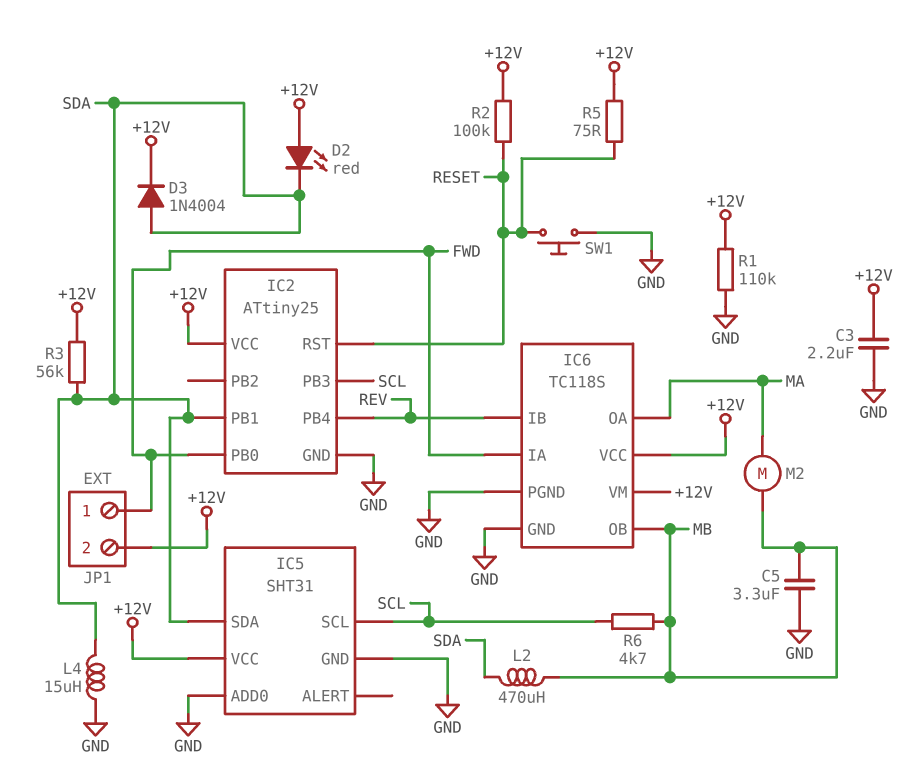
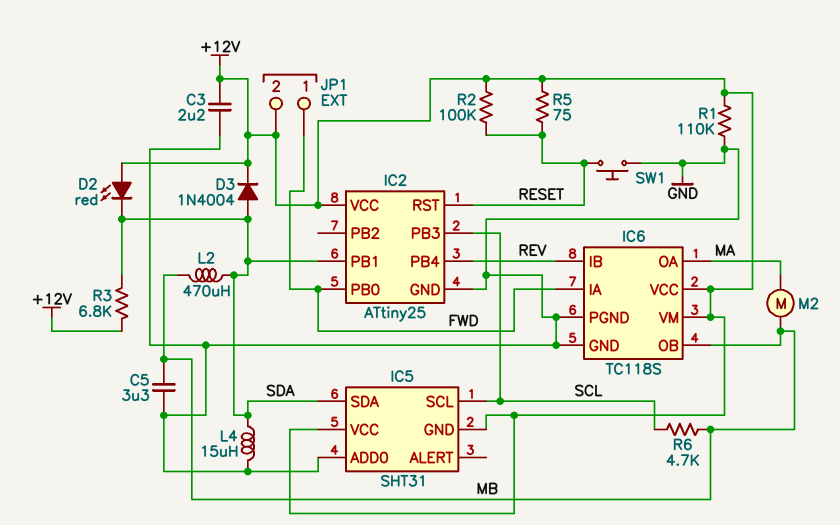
IC5 pin GND: GND -> +12V
R3: 56k (+12V, SDA) -> 6.8k (+12V, SDA)

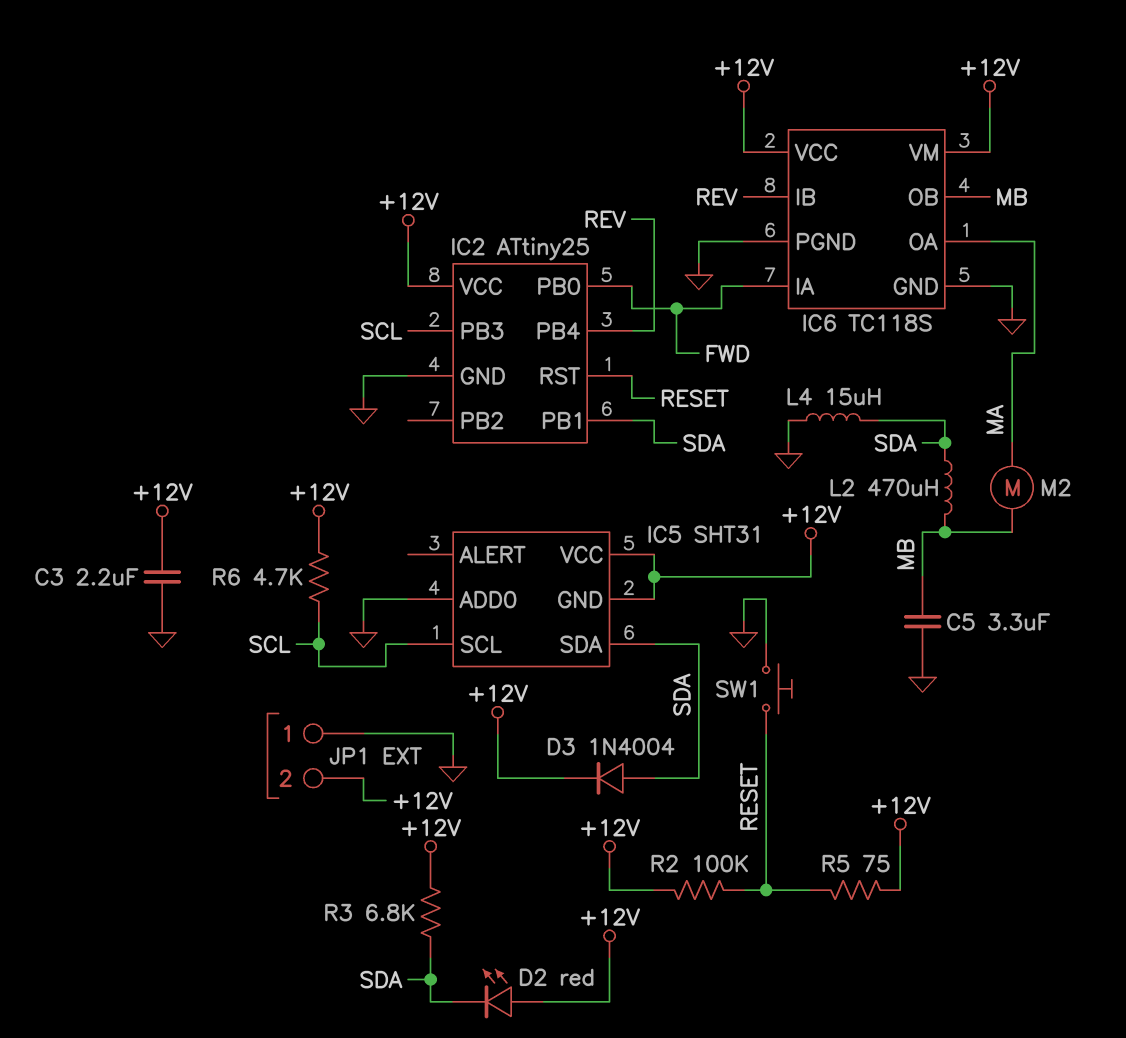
JP1 pin 1: FWD -> GND
R1: 110k (+12V, GND) -> none
R6: 4.7k (MB, SCL) -> 4.7k (+12V, SCL)

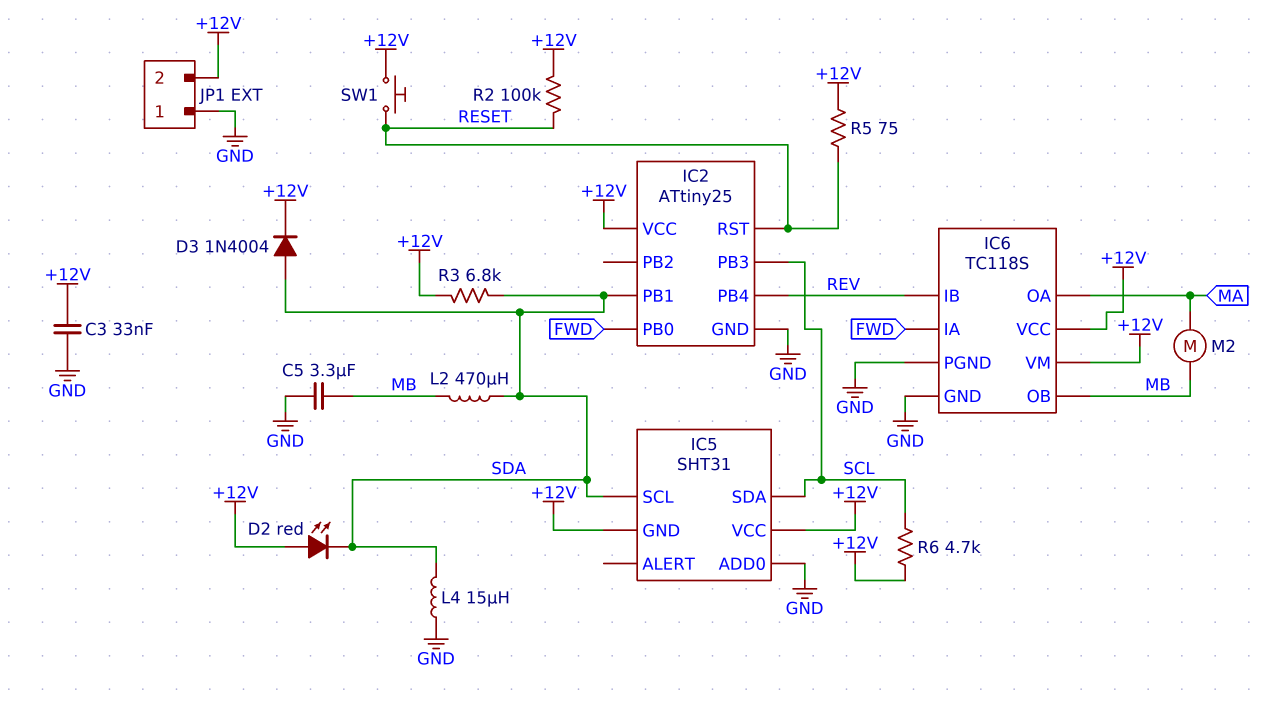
C3: 2.2uF (+12V, GND) -> 33nF (+12V, GND)
IC5 pin SCL: SCL -> SDA
IC5 pin SDA: SDA -> SCL
SW1: button (GND, RESET) -> button (+12V, RESET)

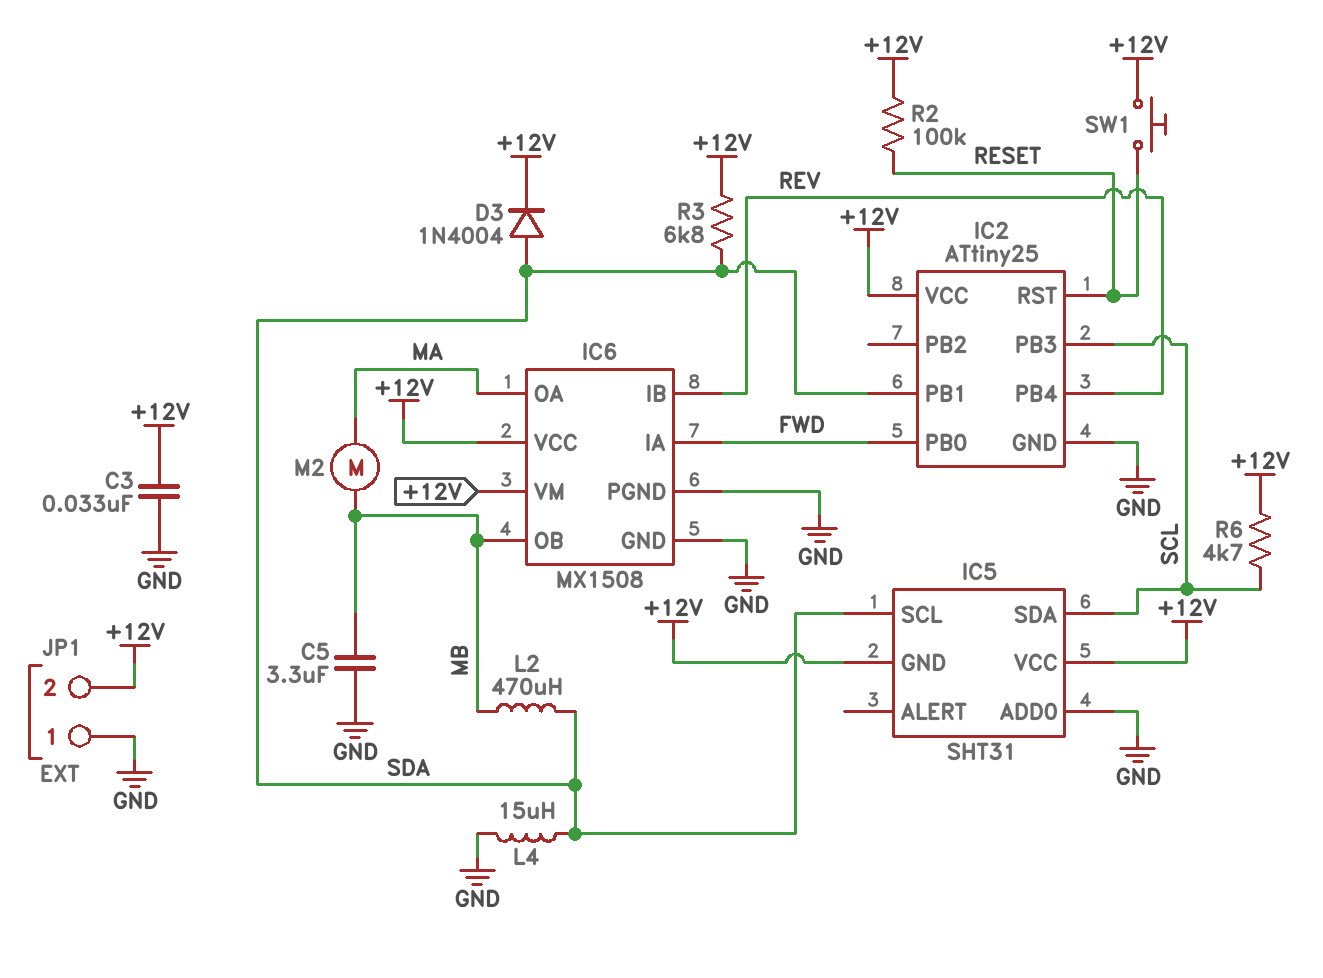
D2: LED red (A +12V, K SDA) -> none
IC6: TC118S -> MX1508
R5: 75 (+12V, RESET) -> none

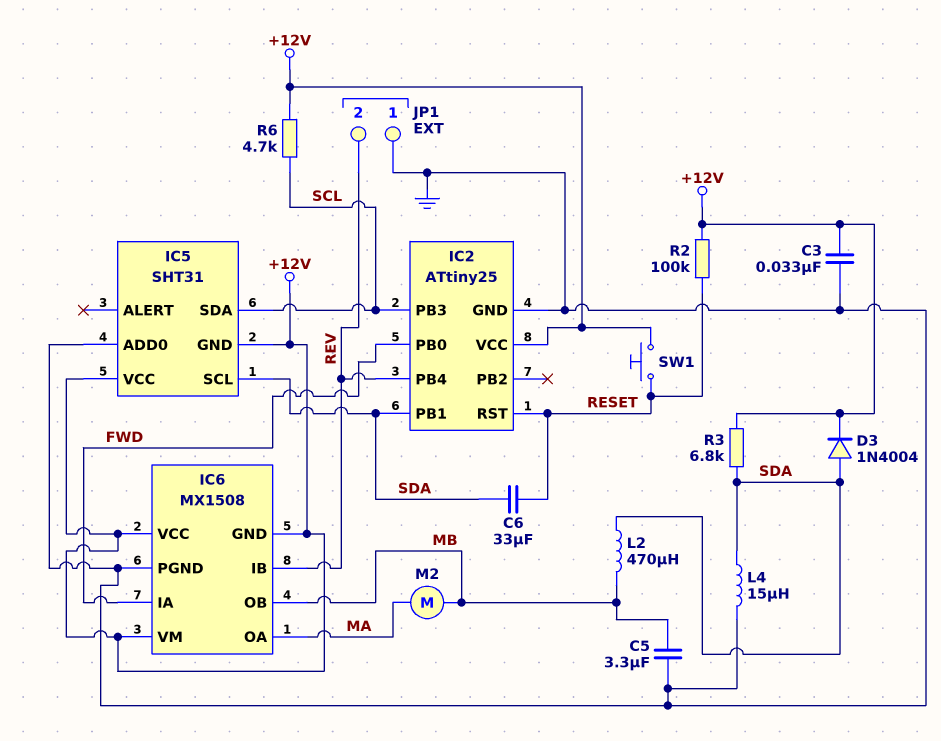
C6: none -> 33uF (RESET, SDA)
IC6 pin GND: GND -> +12V
JP1 pin 2: +12V -> REV

